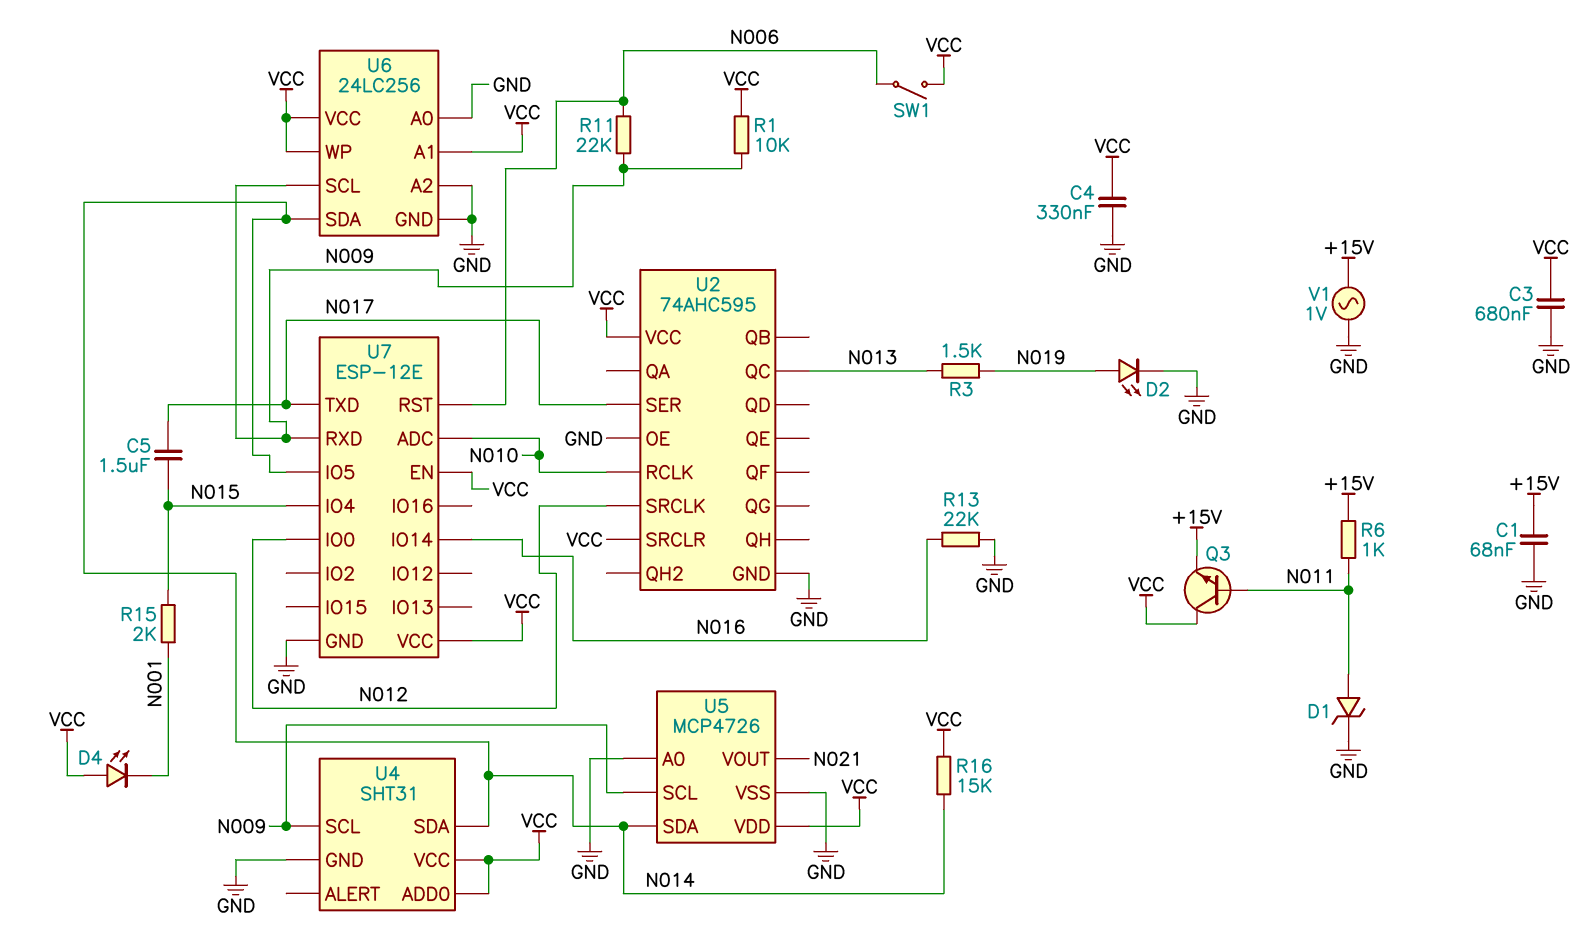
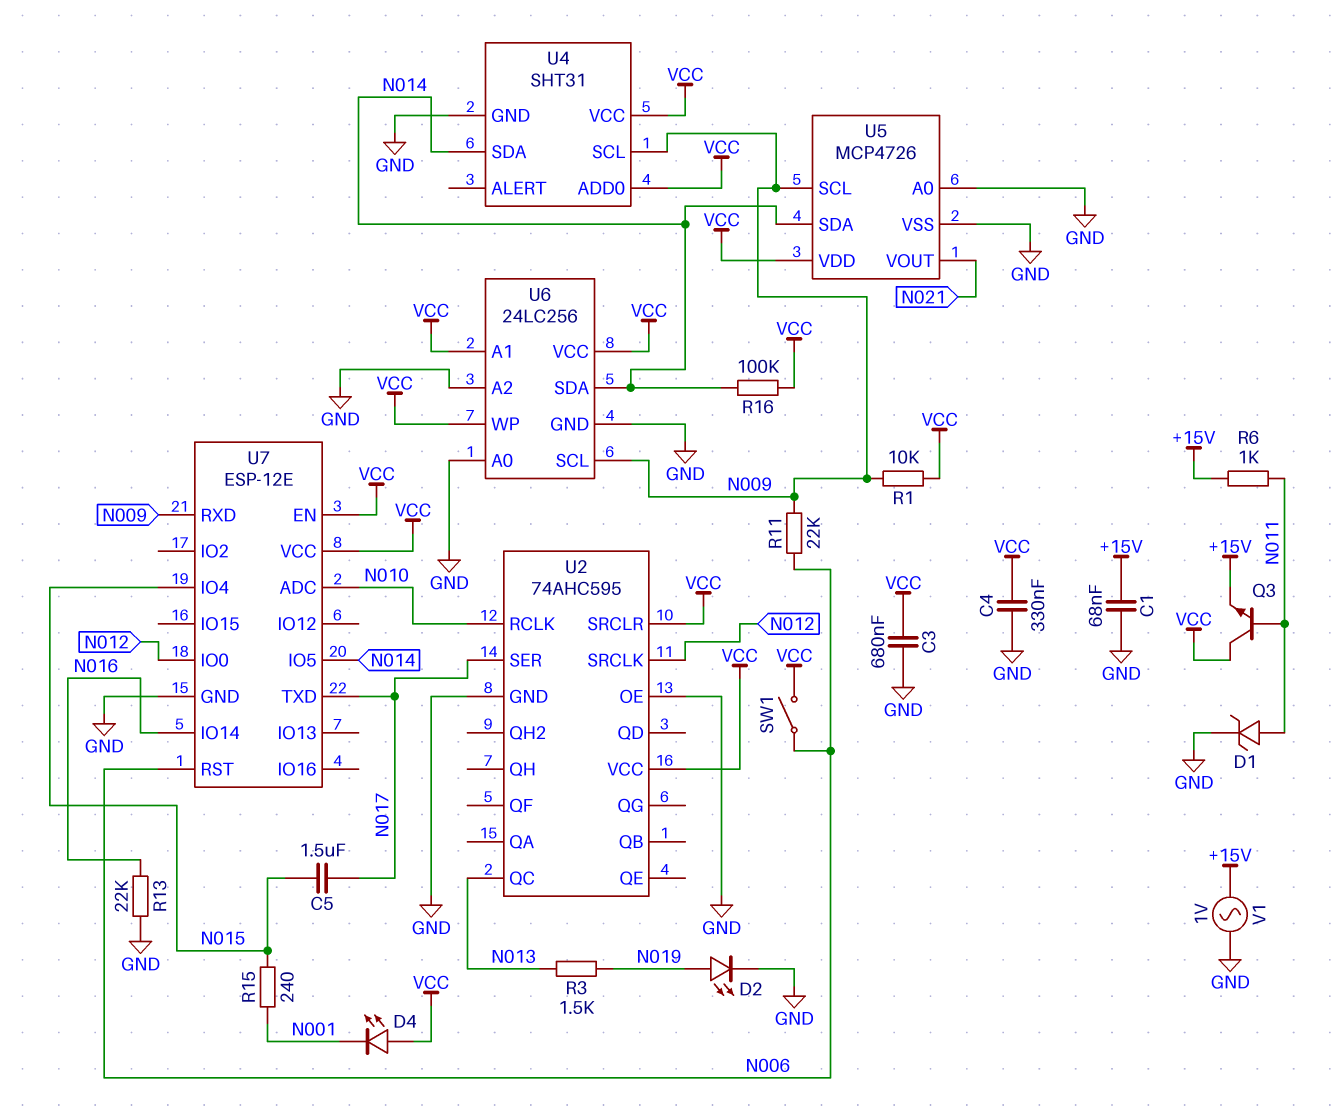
R15: 2k (N001, N015) -> 240 (N001, N015)
R16: 15k (N014, VCC) -> 100k (N014, VCC)

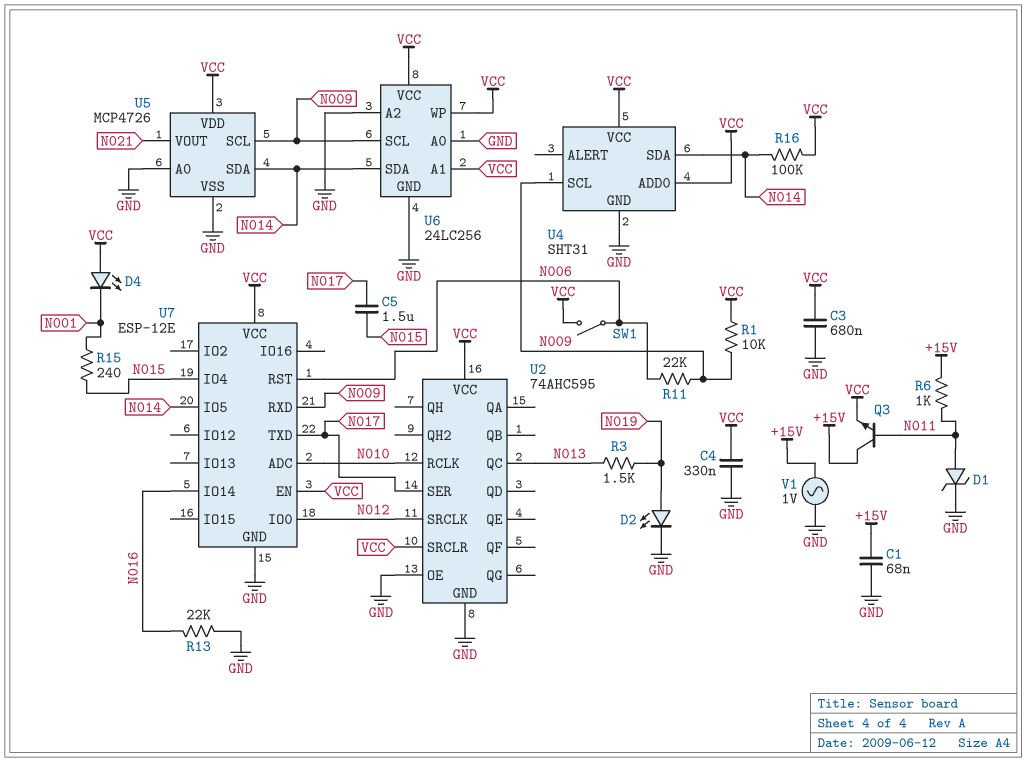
Q3: NPN (B N011, C VCC, E +15V) -> NPN (B N011, C +15V, E VCC)

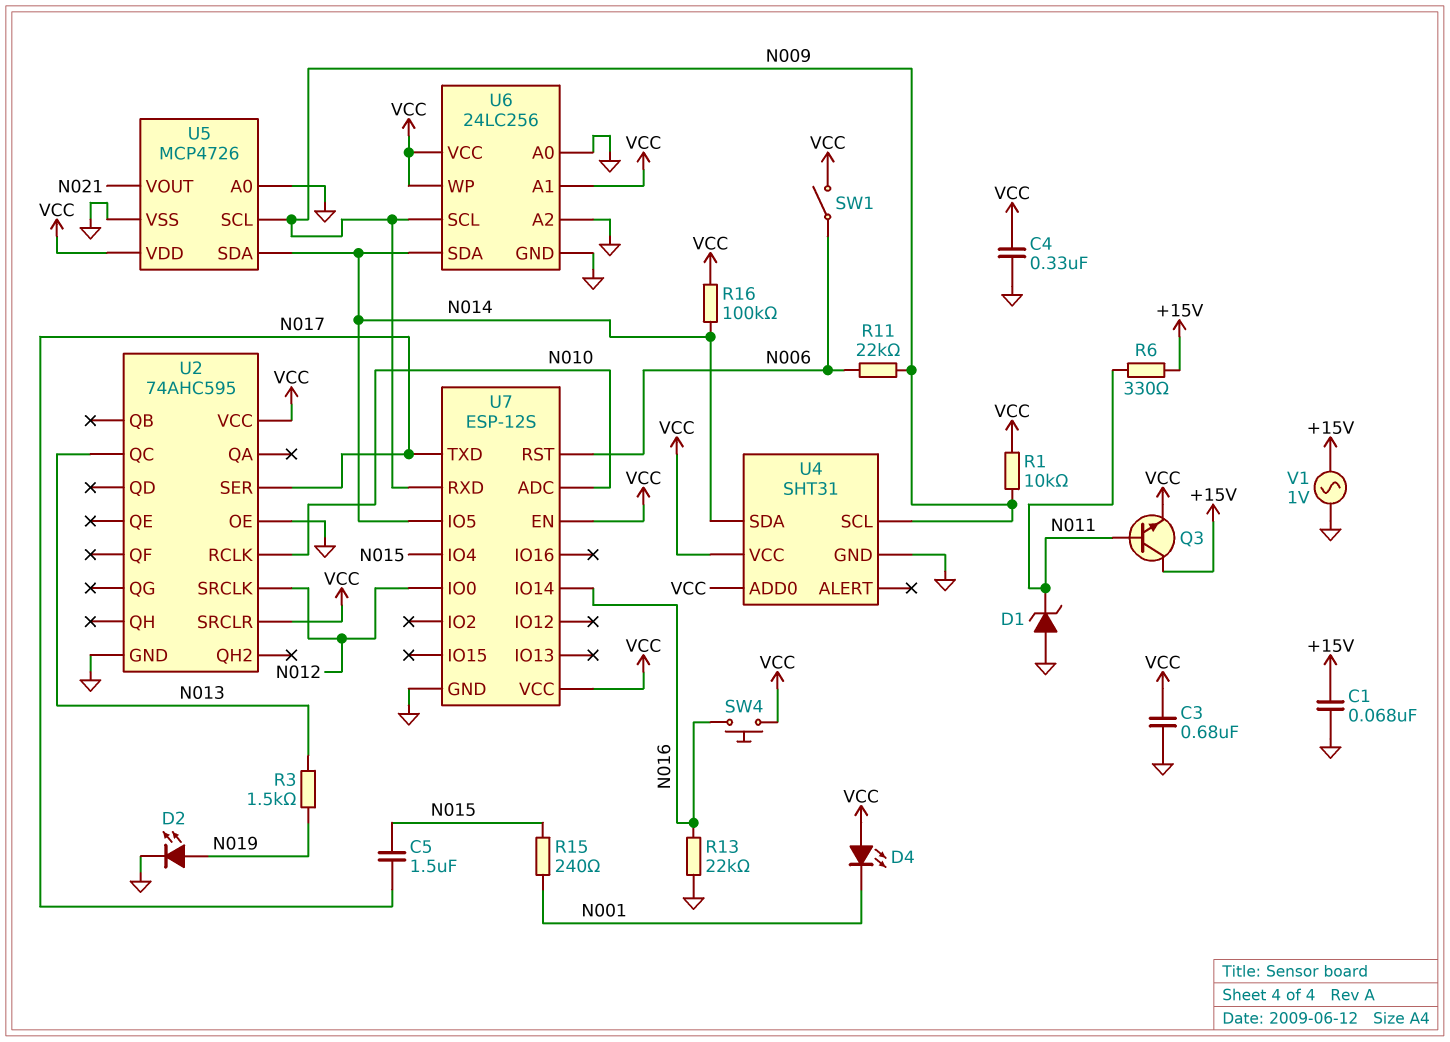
D1: zener (A N011, K GND) -> zener (A GND, K N011)
R6: 1k (+15V, N011) -> 330 (+15V, N011)
SW4: none -> button (N016, VCC)
U7: ESP-12E -> ESP-12S

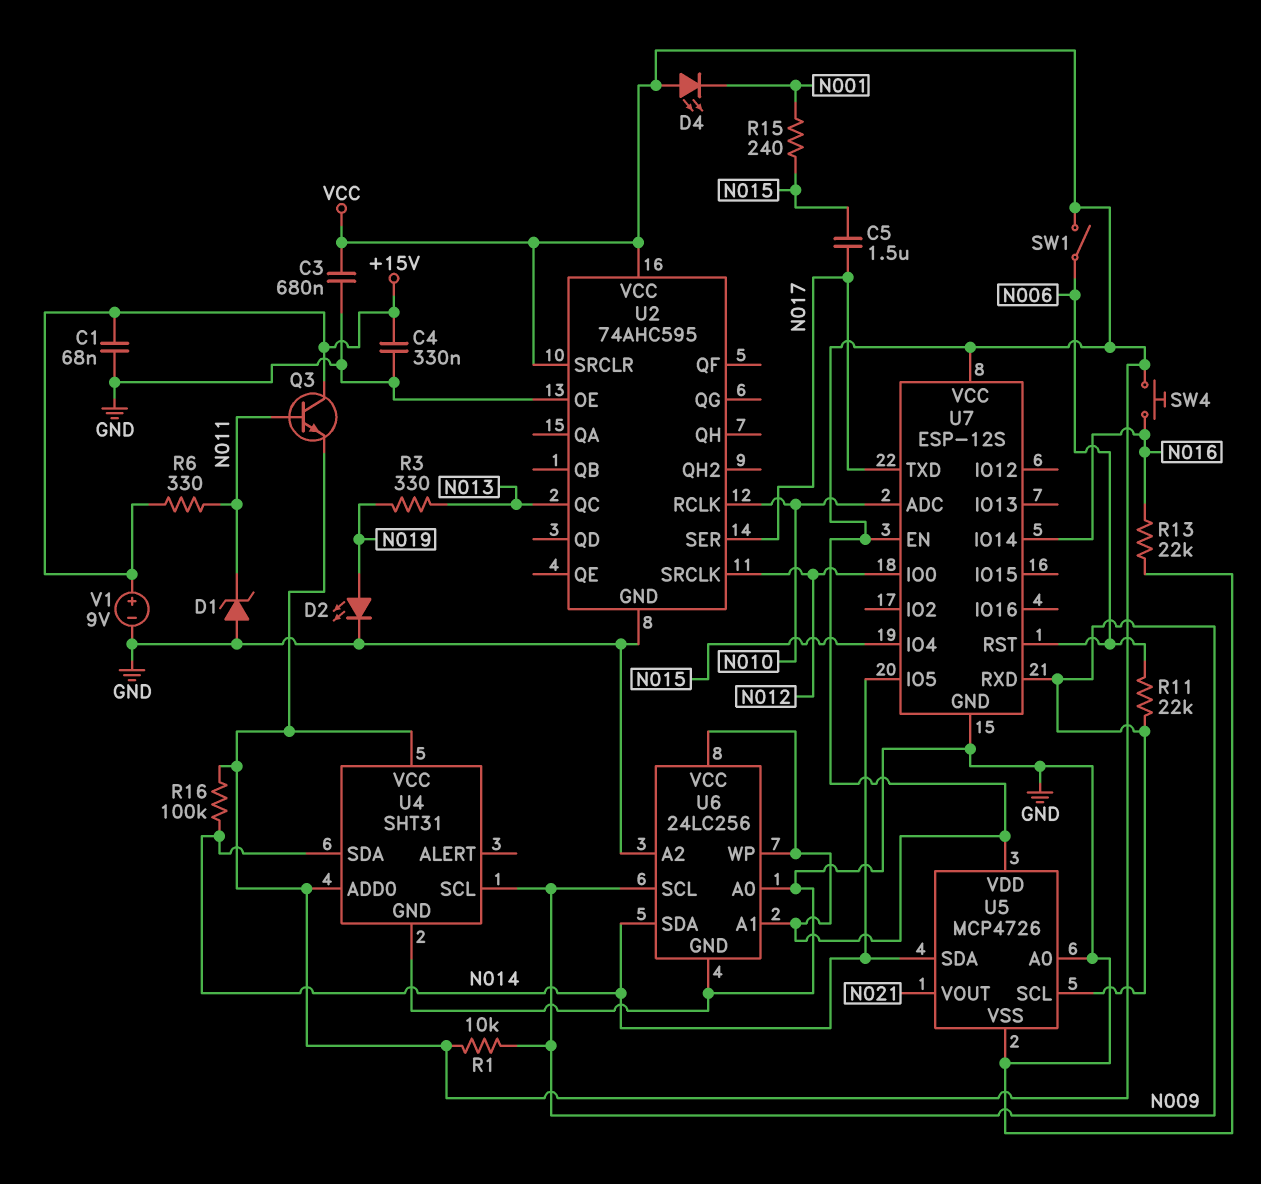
C4: 330nF (GND, VCC) -> 330nF (+15V, GND)
R3: 1.5k (N013, N019) -> 330 (N013, N019)
V1: AC 1V (+15V, GND) -> 9V (plus +15V, minus GND)

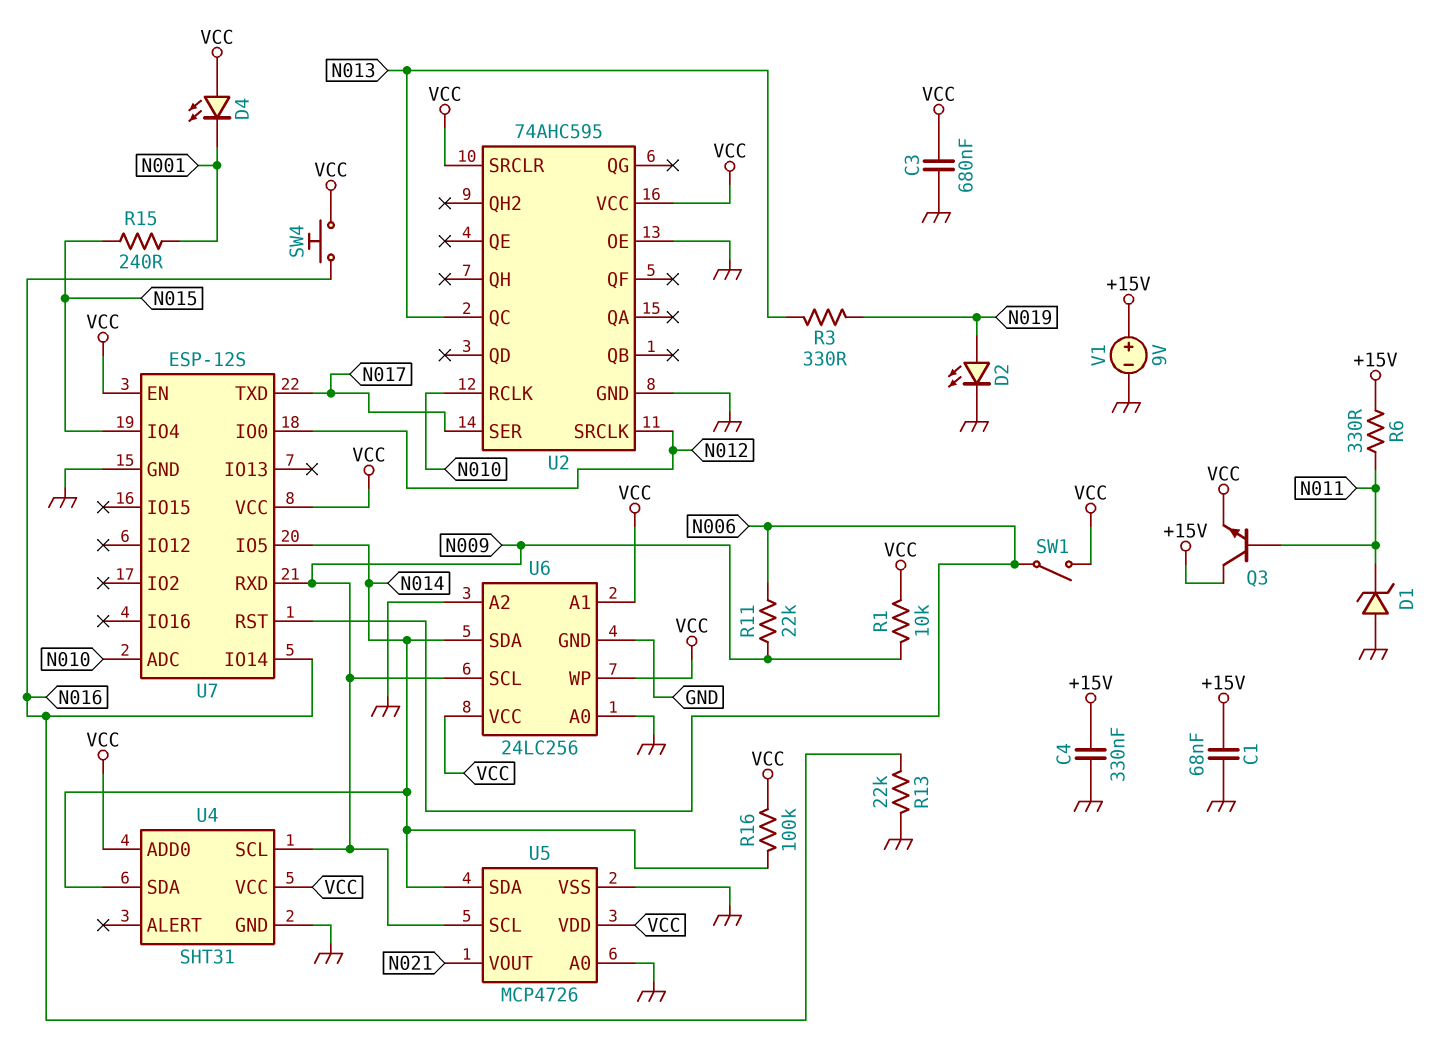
C5: 1.5uF (N015, N017) -> none

